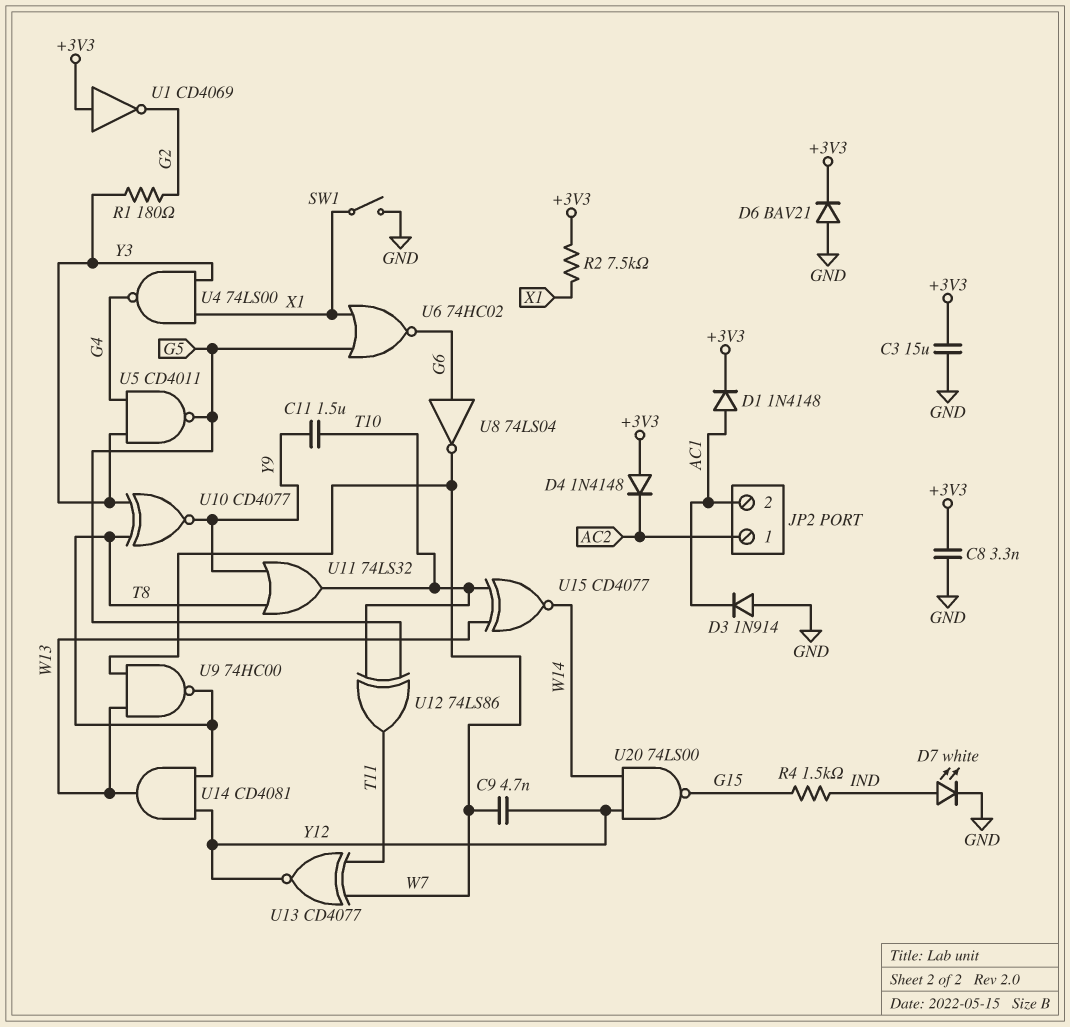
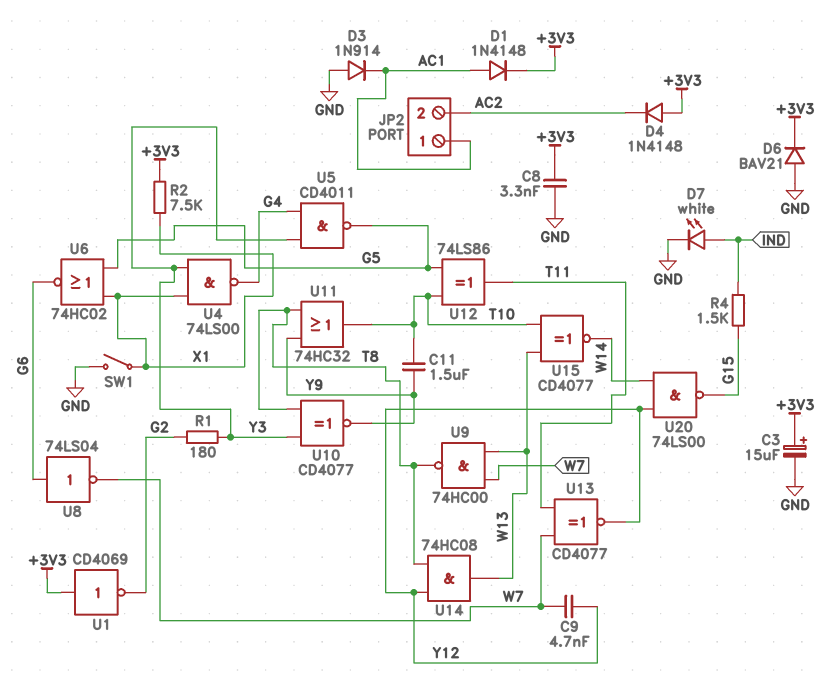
C3: 15uF (+3V3, GND) -> 15uF (plus +3V3, minus GND)
JP2 pin 1: AC2 -> AC1
JP2 pin 2: AC1 -> AC2
U11: OR 74LS32 (in T8, in Y9, out T10) -> OR 74HC32 (in T8, in Y9, out T10)
U14: AND CD4081 (in T8, in Y12, out W13) -> AND 74HC08 (in T8, in Y12, out W13)

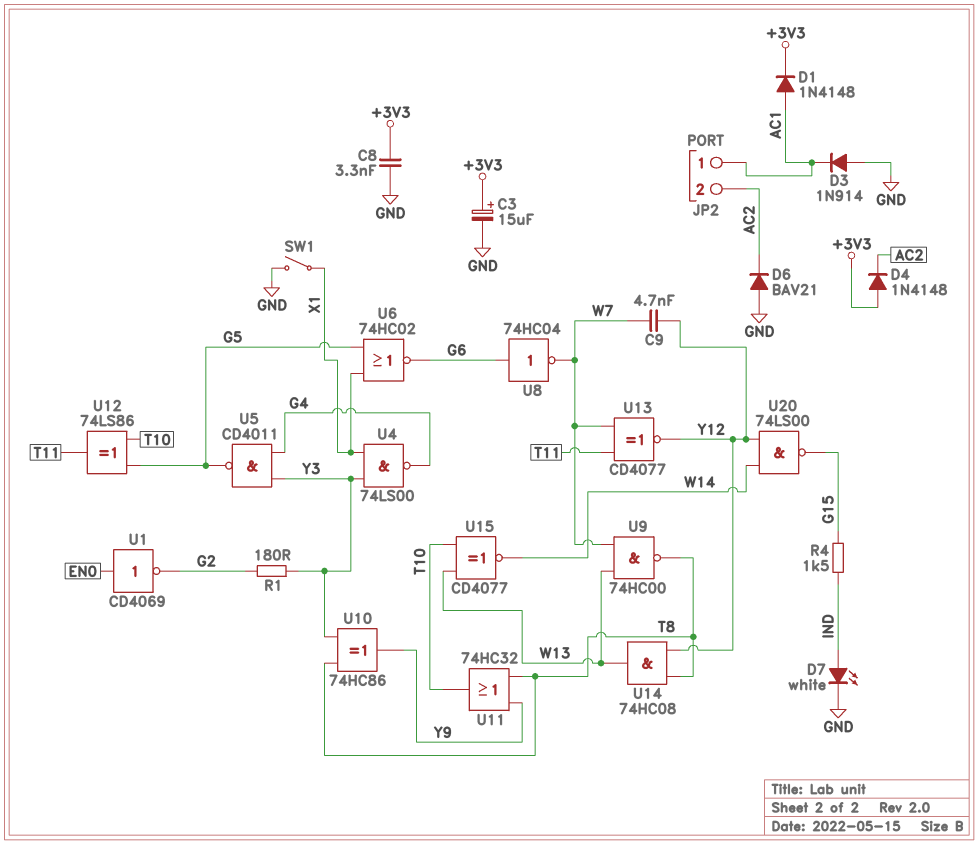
C11: 1.5uF (T10, Y9) -> none
D6: diode BAV21 (A GND, K +3V3) -> diode BAV21 (A GND, K AC2)
R2: 7.5k (+3V3, X1) -> none
U1: NOT CD4069 (in +3V3, out G2) -> NOT CD4069 (in EN0, out G2)
U8: NOT 74LS04 (in G6, out W7) -> NOT 74HC04 (in G6, out W7)
U10: XNOR CD4077 (in T8, in Y3, out Y9) -> XOR 74HC86 (in T8, in Y3, out Y9)

